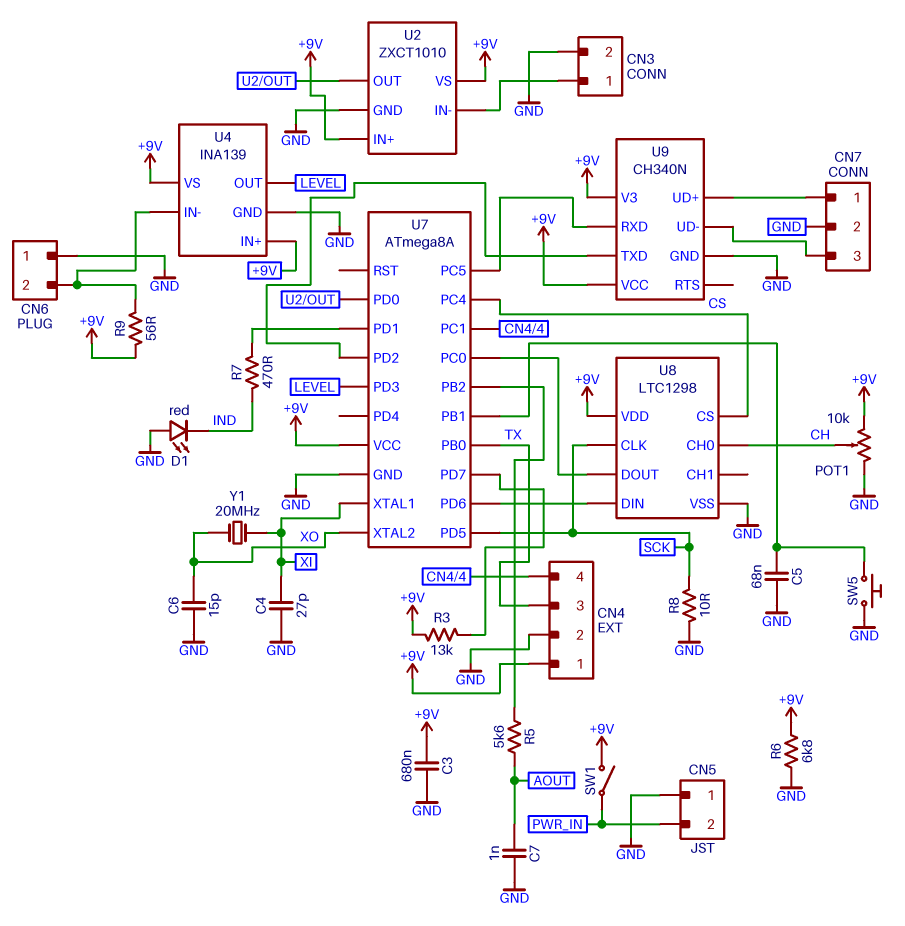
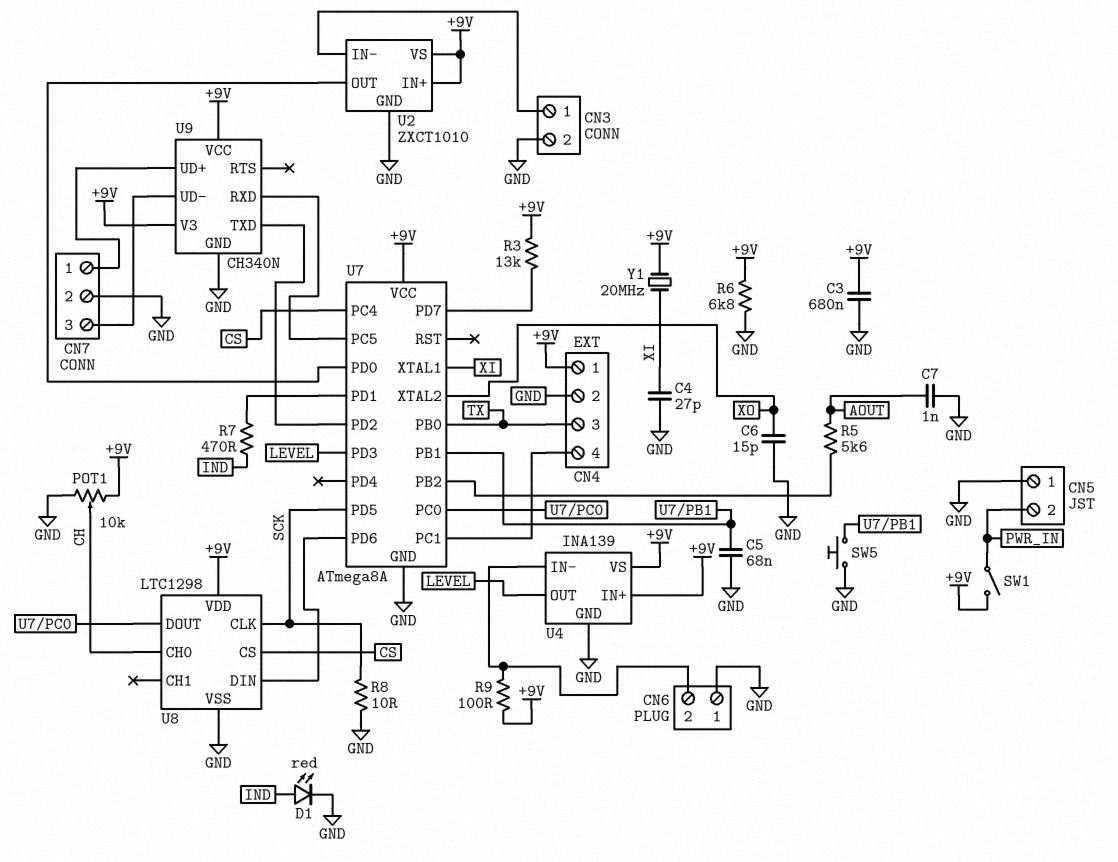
D1: LED red (A GND, K IND) -> LED red (A IND, K GND)
R9: 56 (+9V, CN6/2) -> 100 (+9V, CN6/2)
Y1: 20MHz (XI, XO) -> 20MHz (+9V, XI)

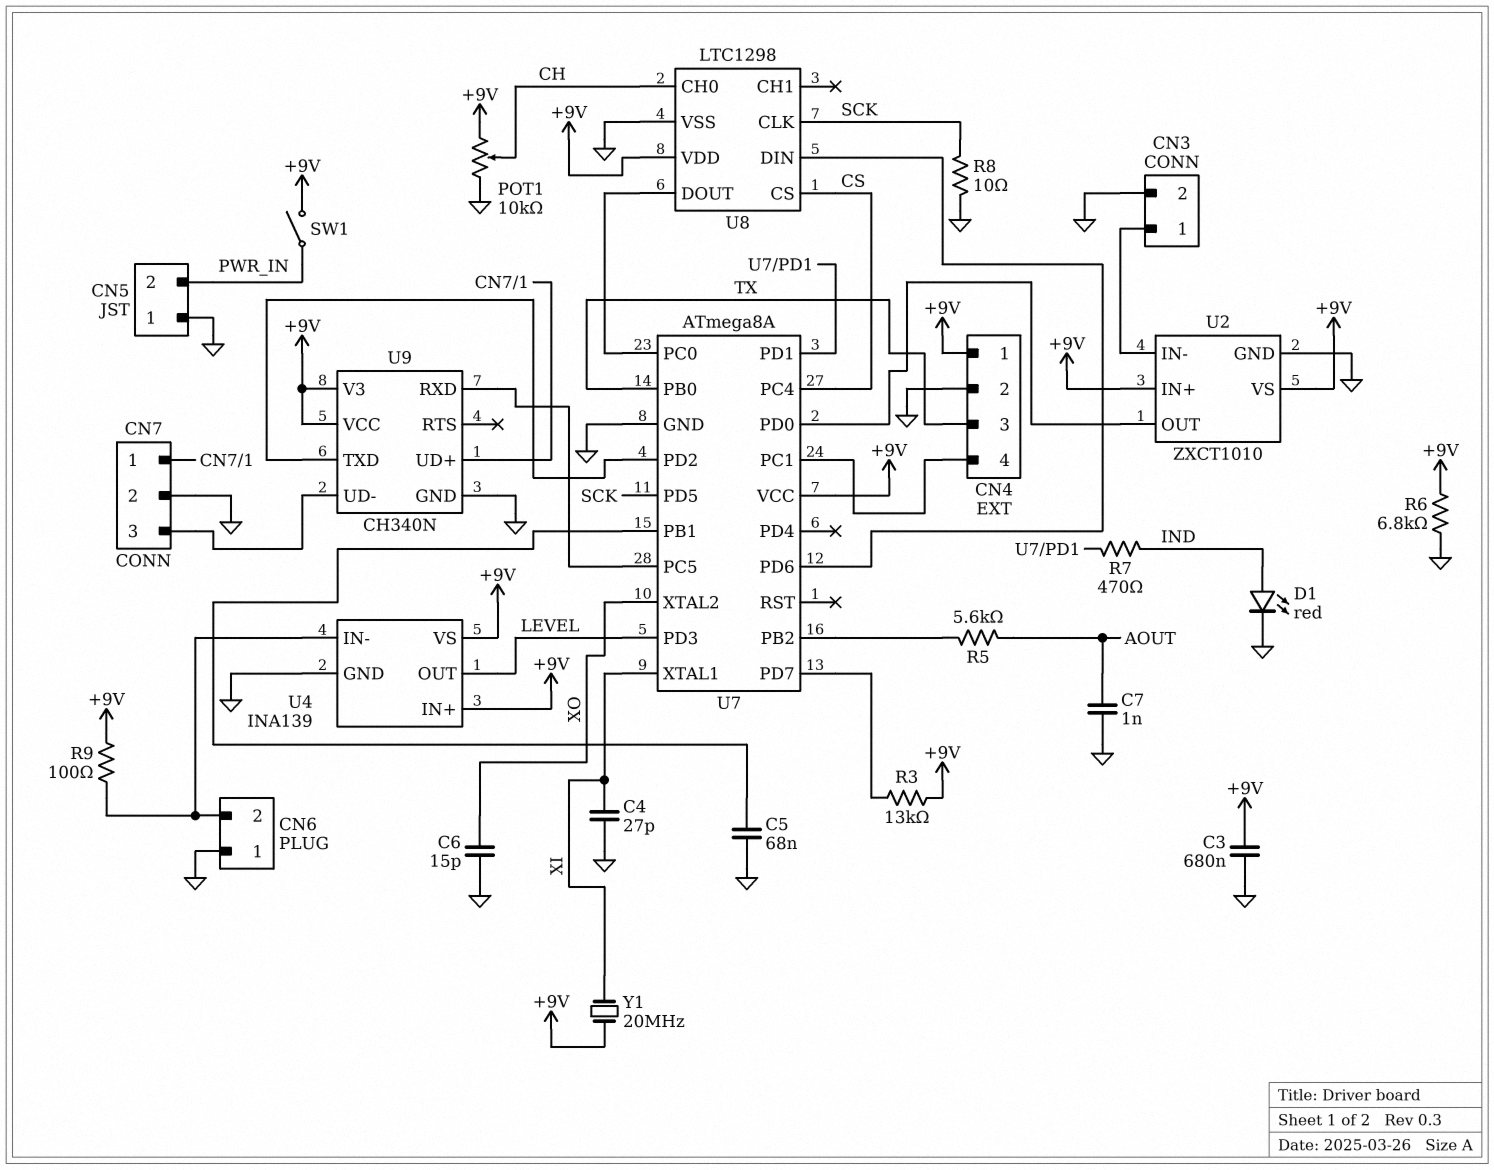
SW5: button (GND, U7/PB1) -> none

